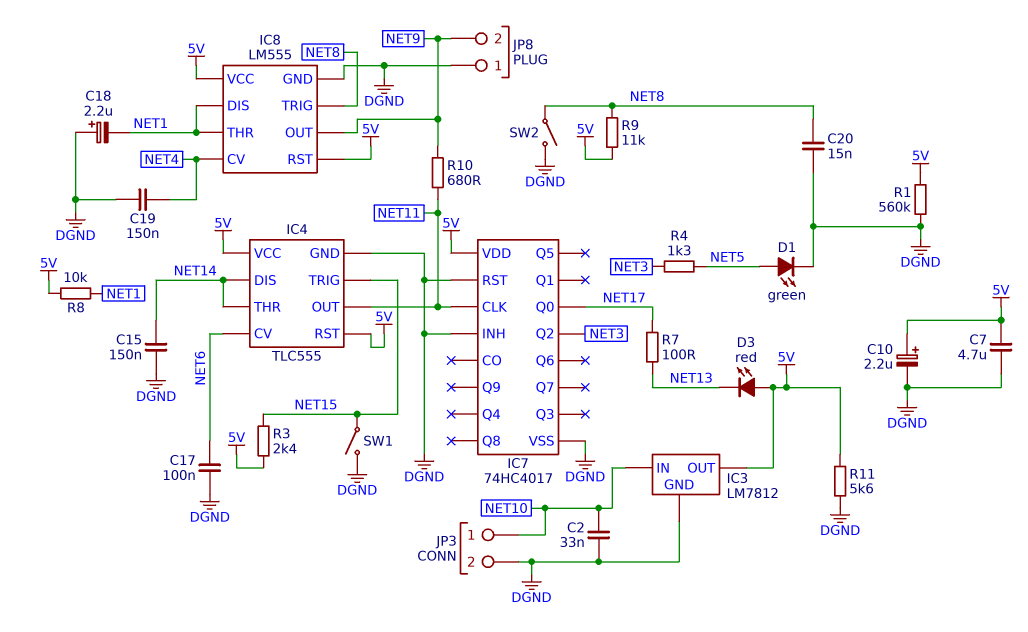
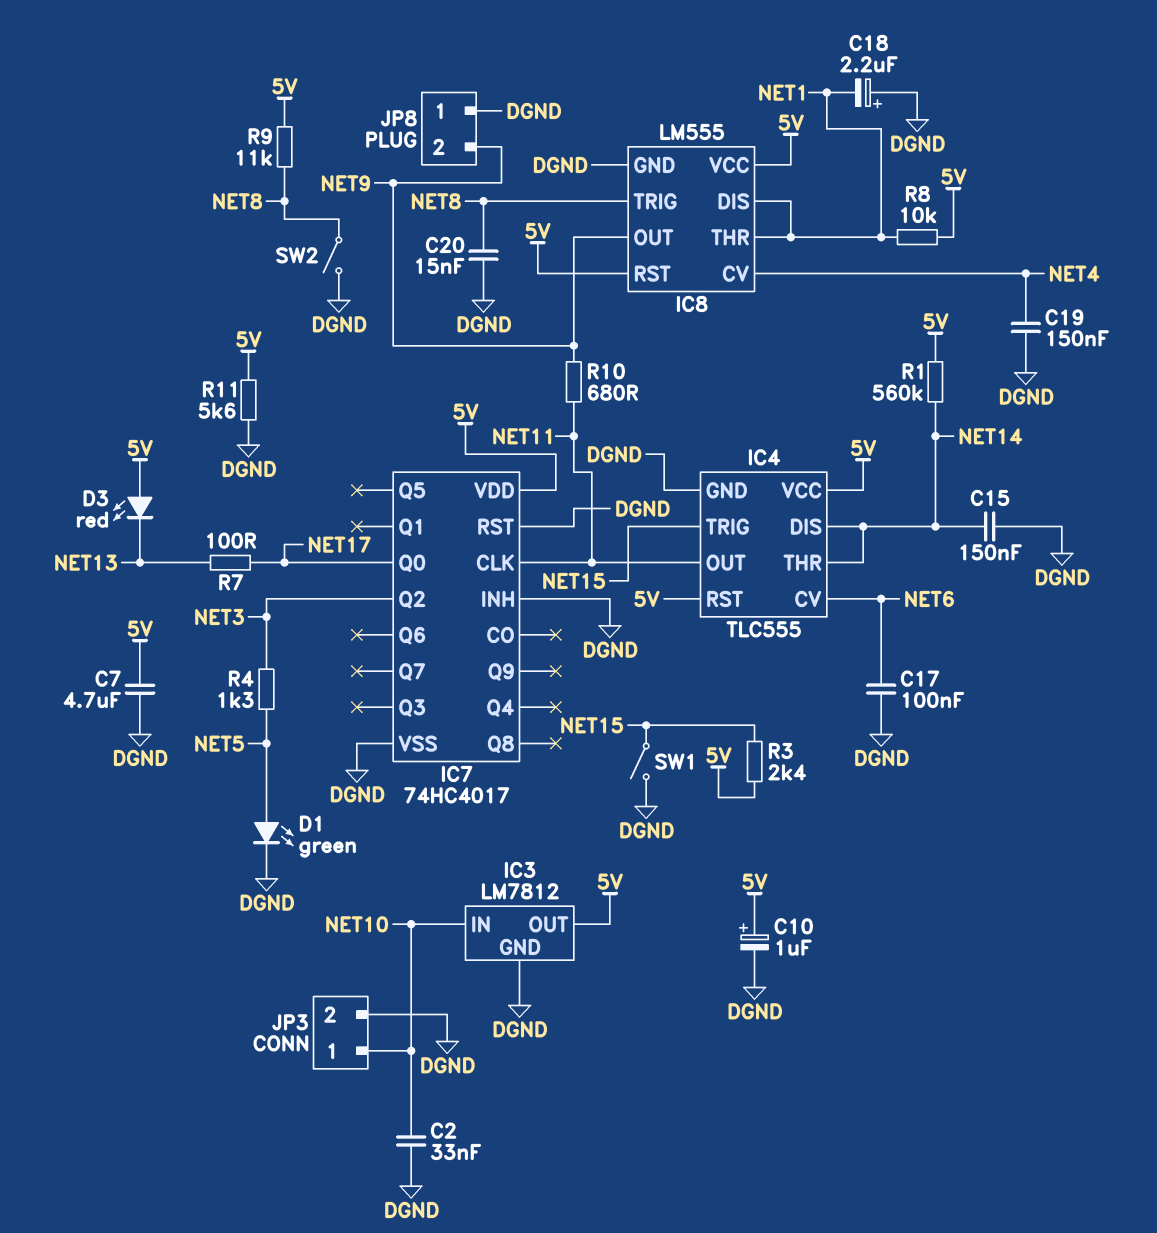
C10: 2.2uF (plus 5V, minus DGND) -> 1uF (plus 5V, minus DGND)
R1: 560k (5V, DGND) -> 560k (5V, NET14)

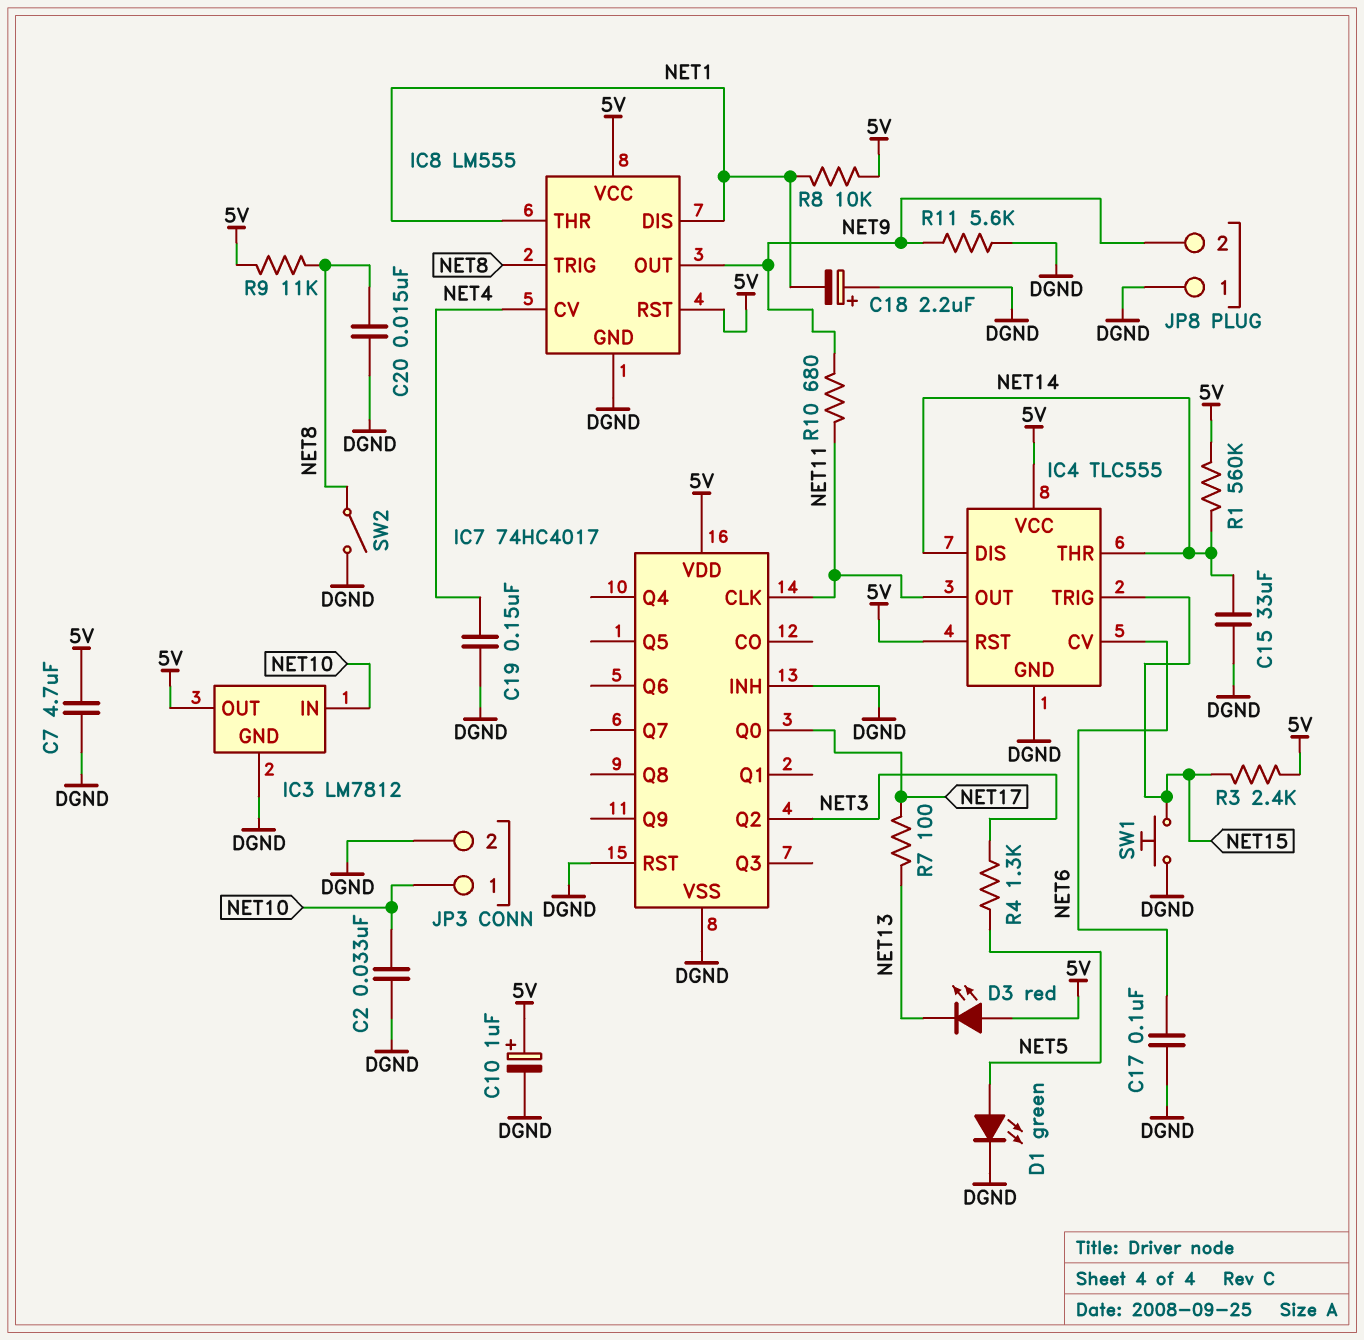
C15: 150nF (DGND, NET14) -> 33uF (DGND, NET14)
R11: 5.6k (5V, DGND) -> 5.6k (DGND, NET9)
SW1: switch (DGND, NET15) -> button (DGND, NET15)

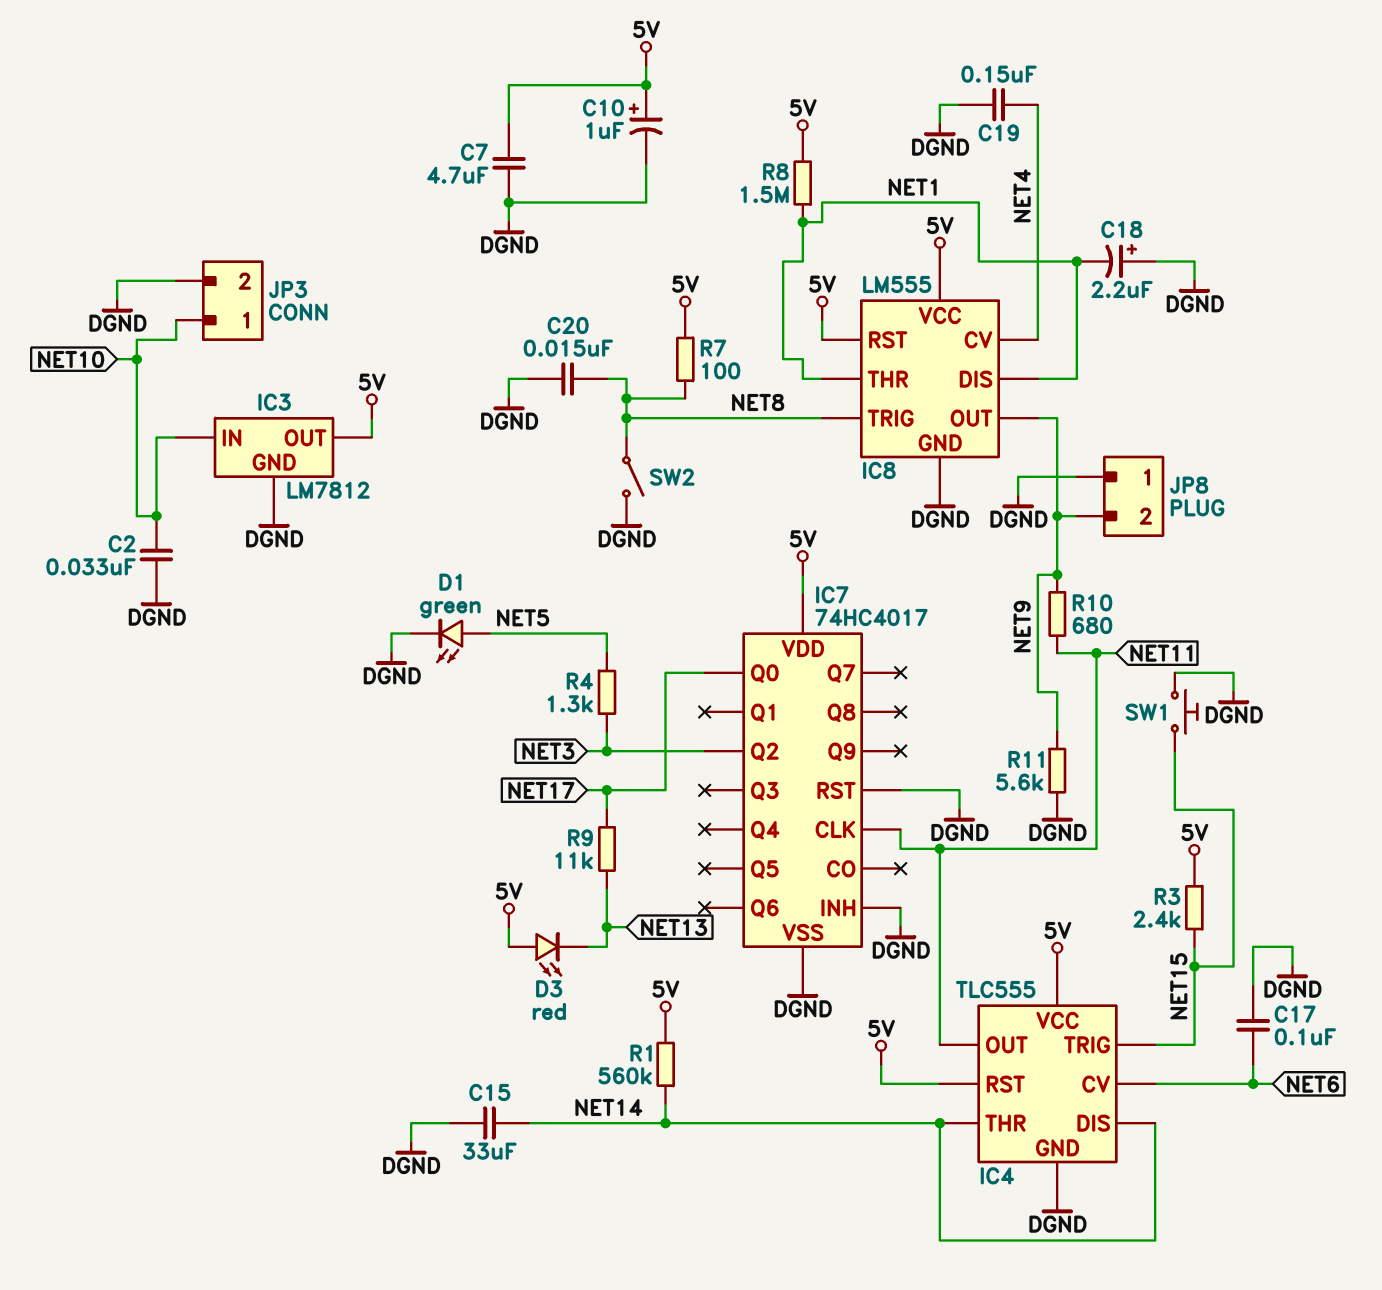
R7: 100 (NET13, NET17) -> 100 (5V, NET8)
R8: 10k (5V, NET1) -> 1.5M (5V, NET1)
R9: 11k (5V, NET8) -> 11k (NET13, NET17)

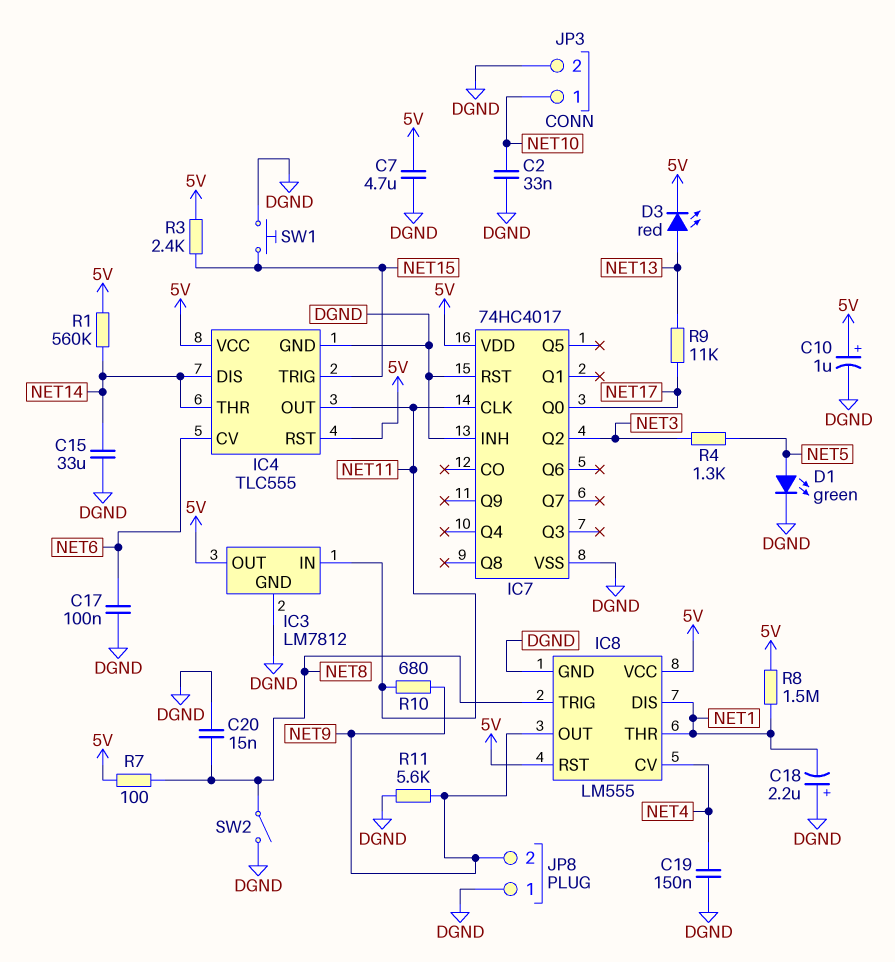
D3: LED red (A 5V, K NET13) -> LED red (A NET13, K 5V)
IC3 pin IN: NET10 -> NET11

